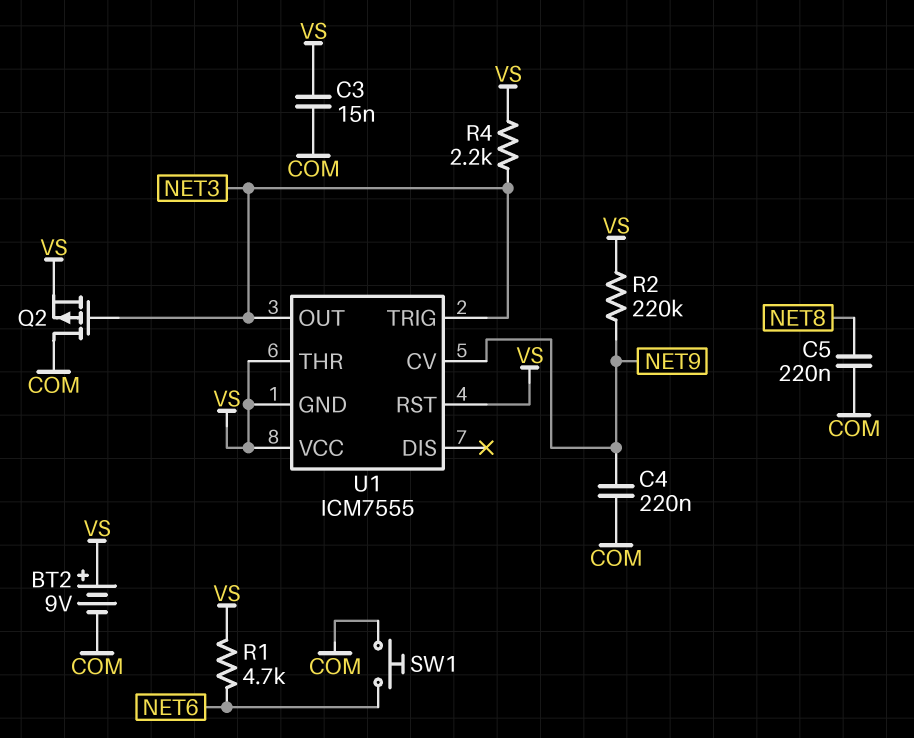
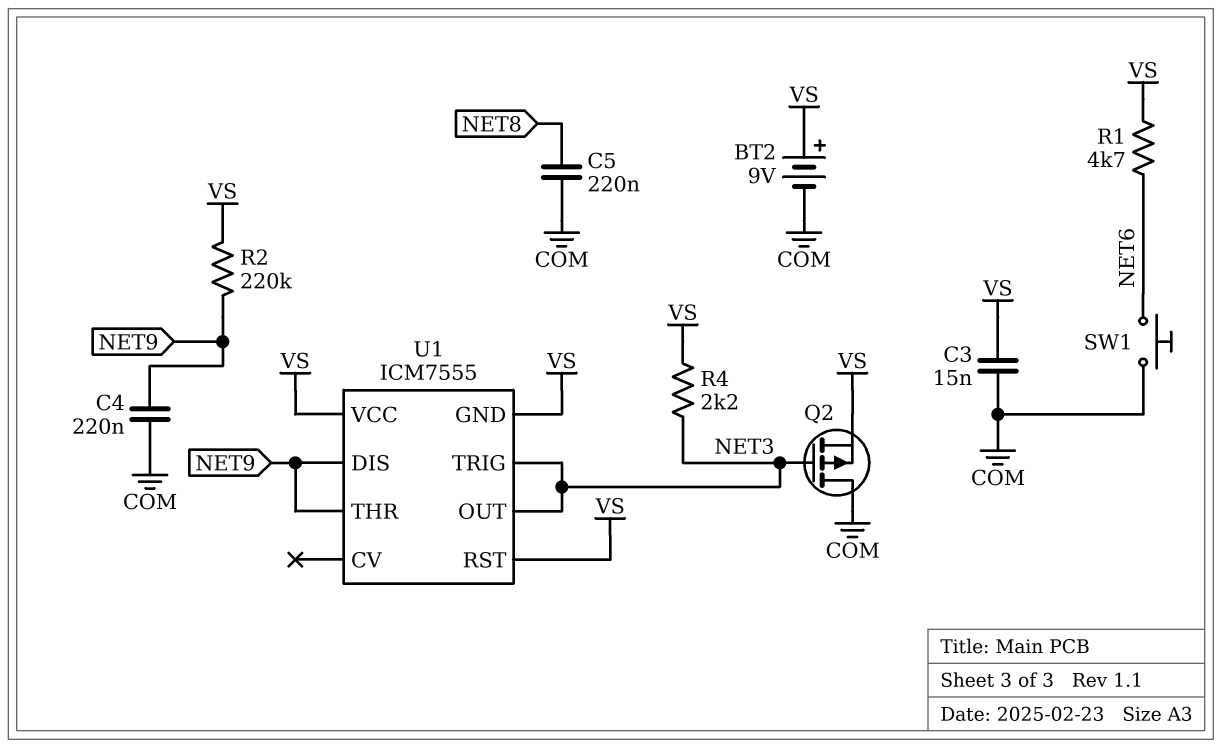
U1 pin CV: NET9 -> none
U1 pin DIS: none -> NET9
U1 pin THR: VS -> NET9

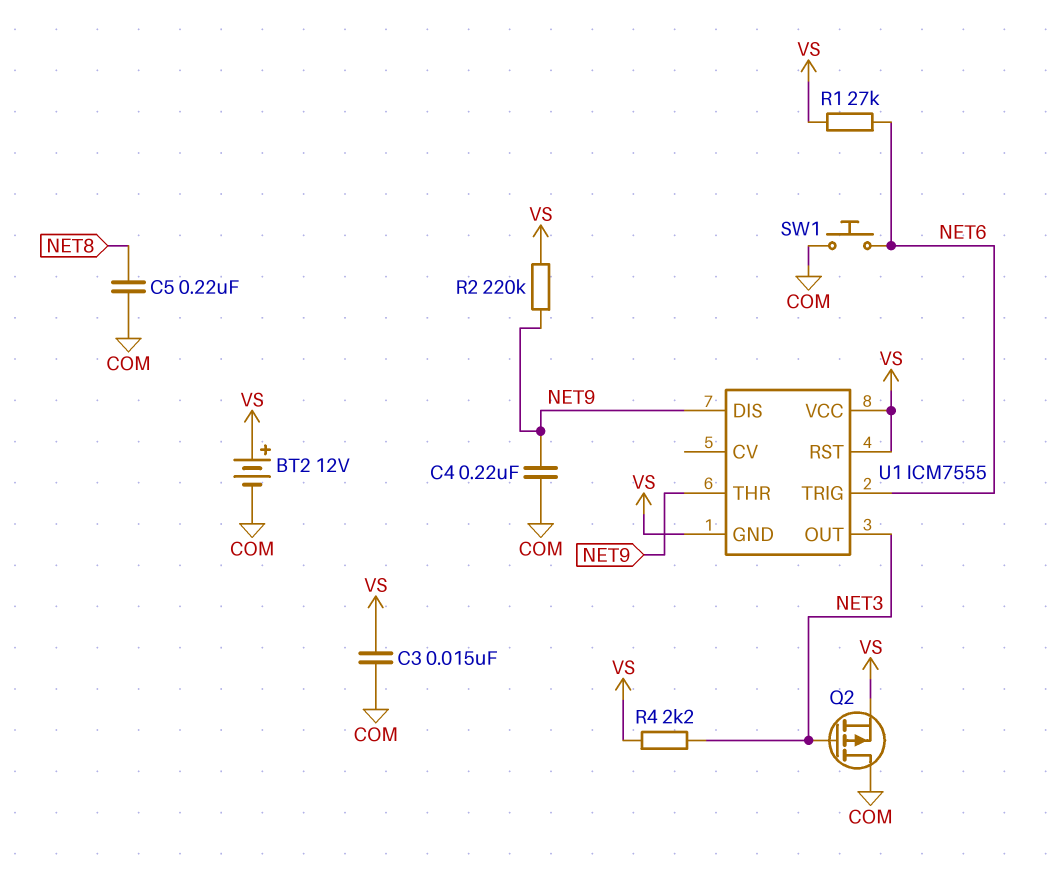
BT2: 9V (plus VS, minus COM) -> 12V (plus VS, minus COM)
R1: 4.7k (NET6, VS) -> 27k (NET6, VS)
U1 pin TRIG: NET3 -> NET6

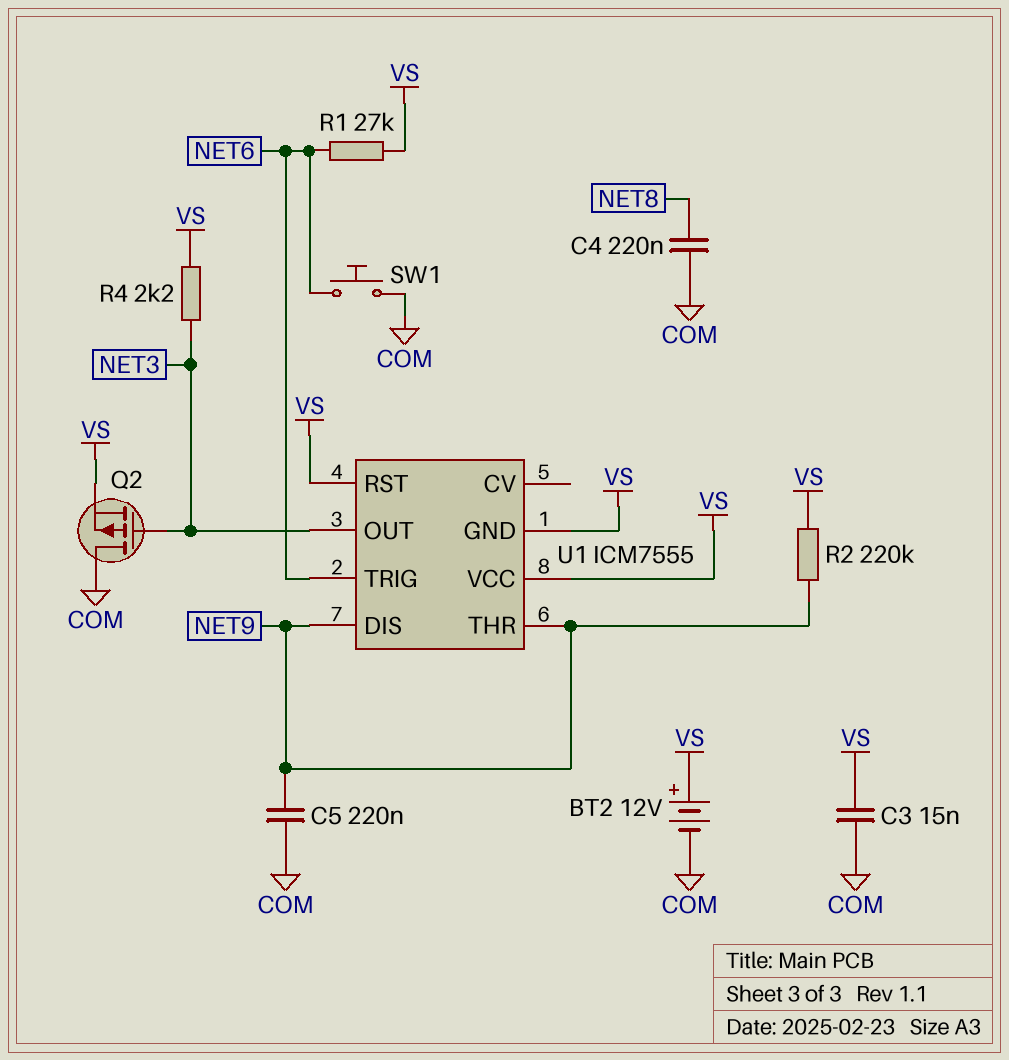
C4: 220nF (COM, NET9) -> 220nF (COM, NET8)
C5: 220nF (COM, NET8) -> 220nF (COM, NET9)

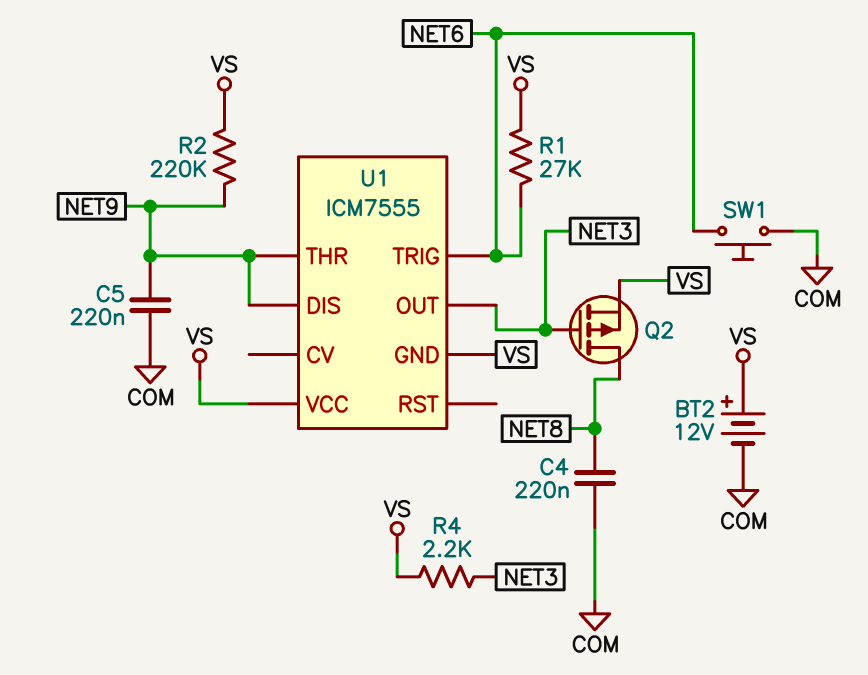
C3: 15nF (COM, VS) -> none
Q2: PMOS (G NET3, D COM, S VS) -> PMOS (G NET3, D NET8, S VS)
U1 pin RST: VS -> none

